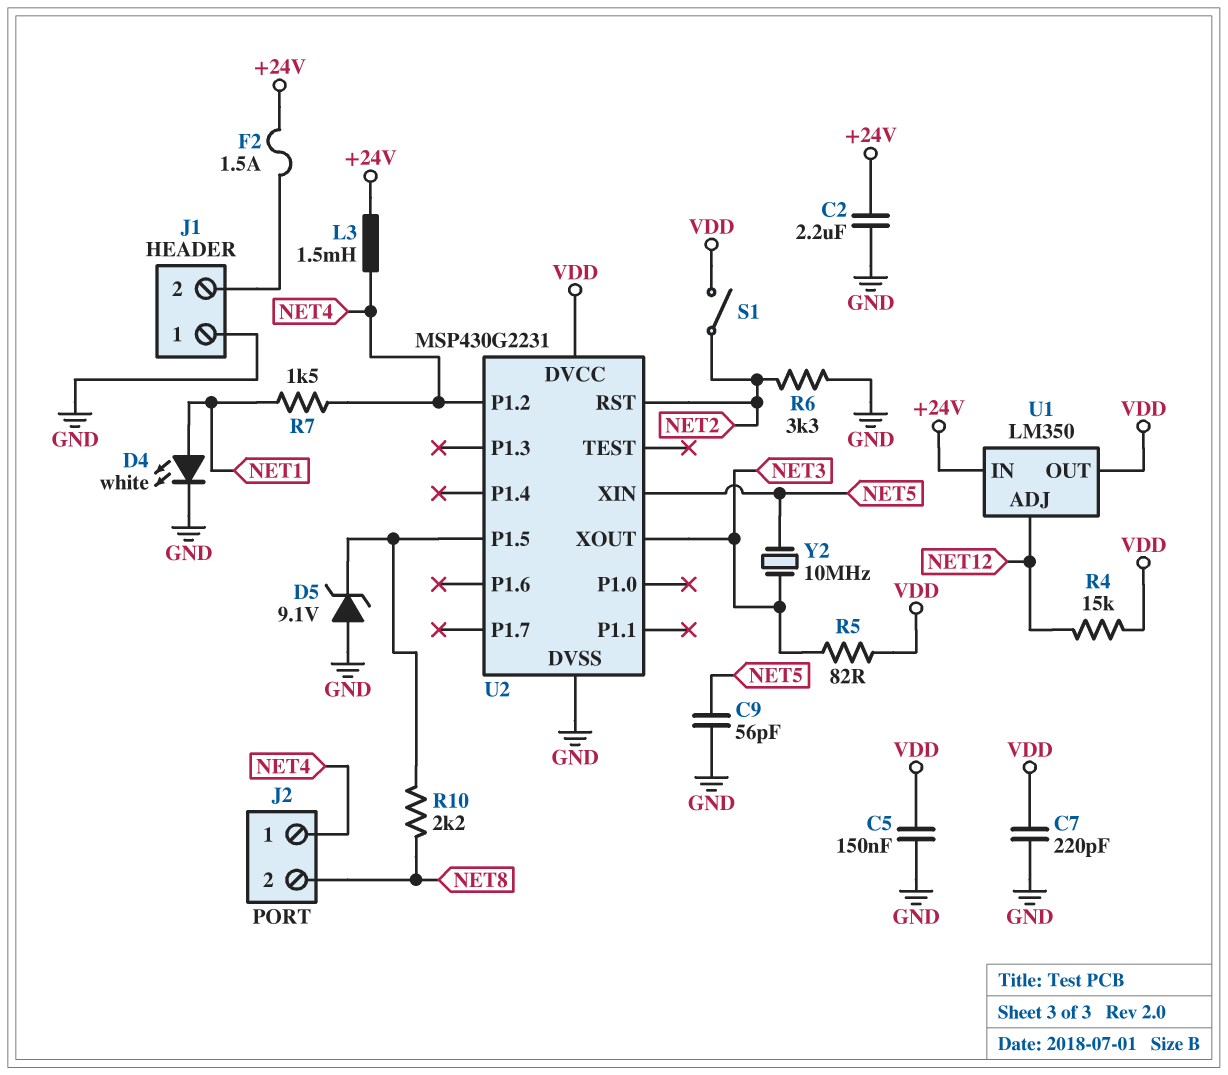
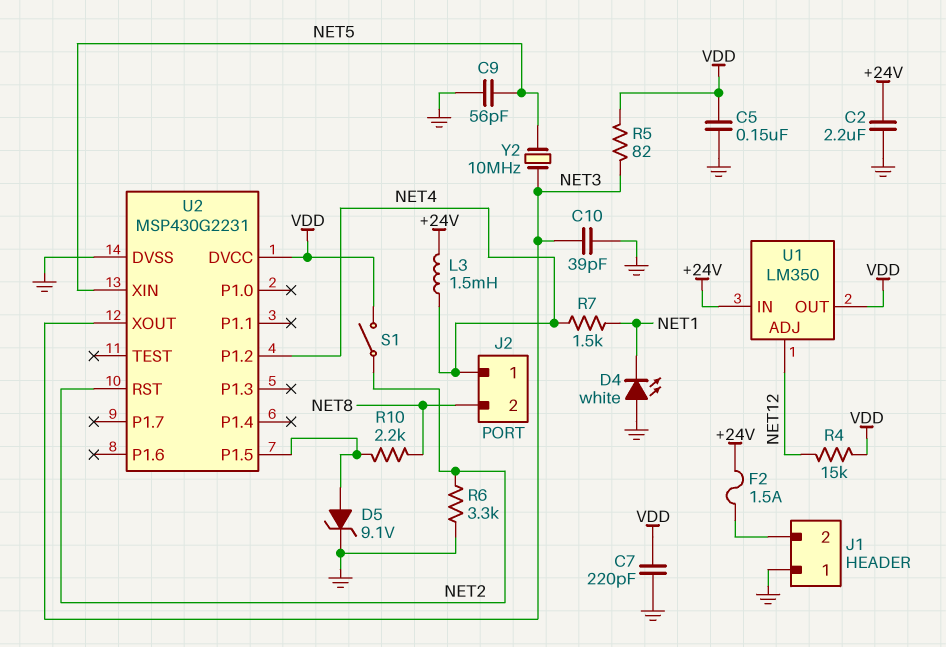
C10: none -> 39pF (GND, NET3)
D4: LED white (A NET1, K GND) -> LED white (A GND, K NET1)
D5: zener 9.1V (A GND, K U2/P1.5) -> zener 9.1V (A U2/P1.5, K GND)

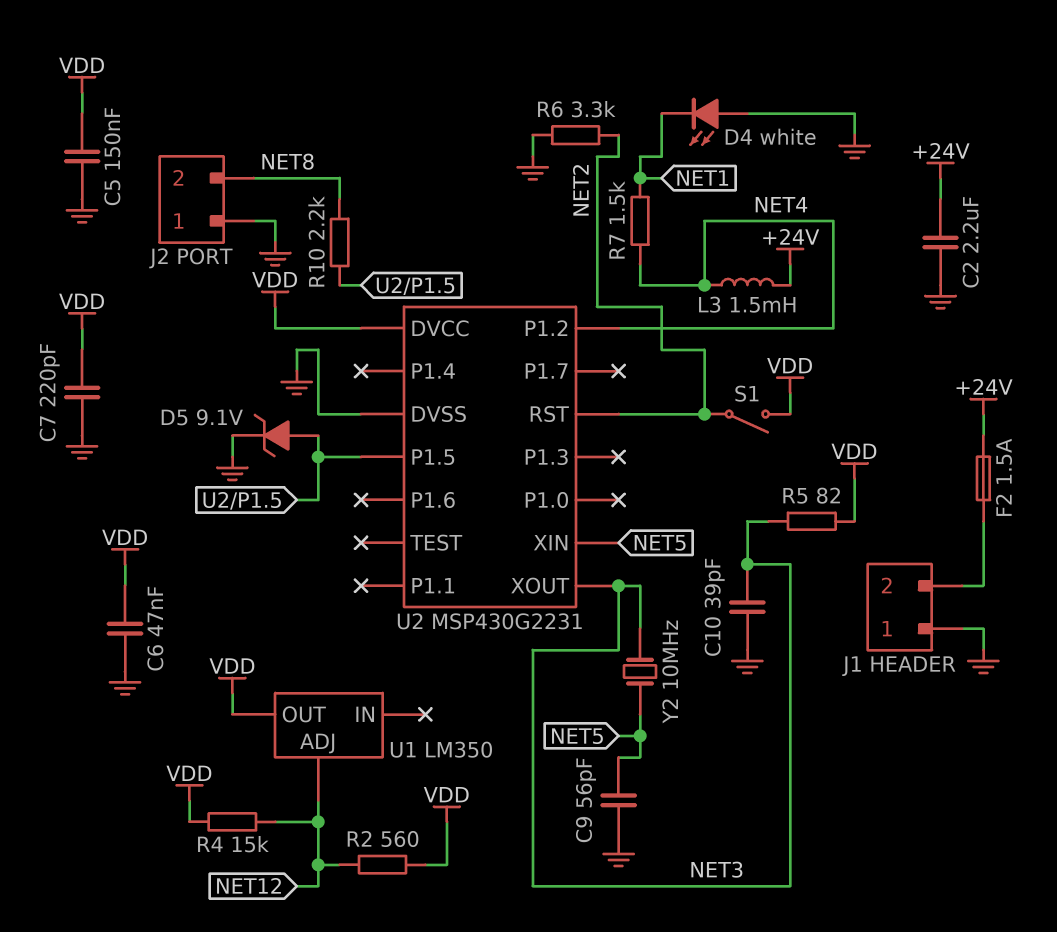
C6: none -> 47nF (GND, VDD)
J2 pin 1: NET4 -> GND
R2: none -> 560 (NET12, VDD)
U1 pin IN: +24V -> none

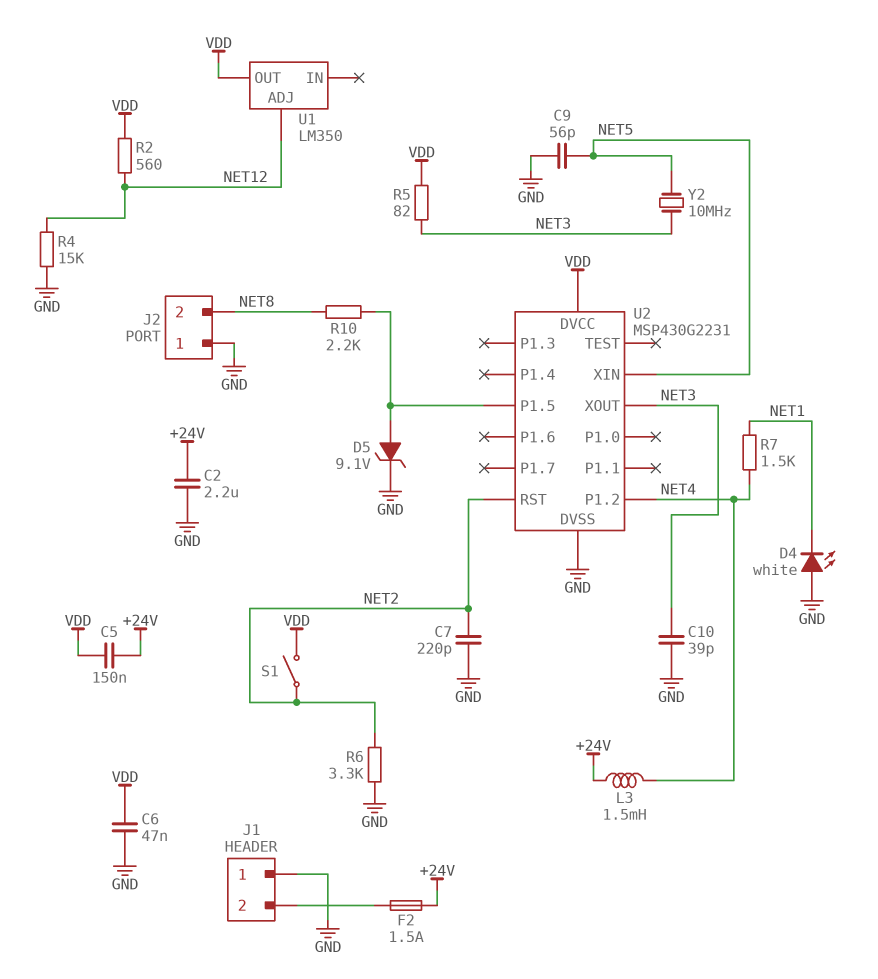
C5: 150nF (GND, VDD) -> 150nF (+24V, VDD)
C7: 220pF (GND, VDD) -> 220pF (GND, NET2)
R4: 15k (NET12, VDD) -> 15k (GND, NET12)

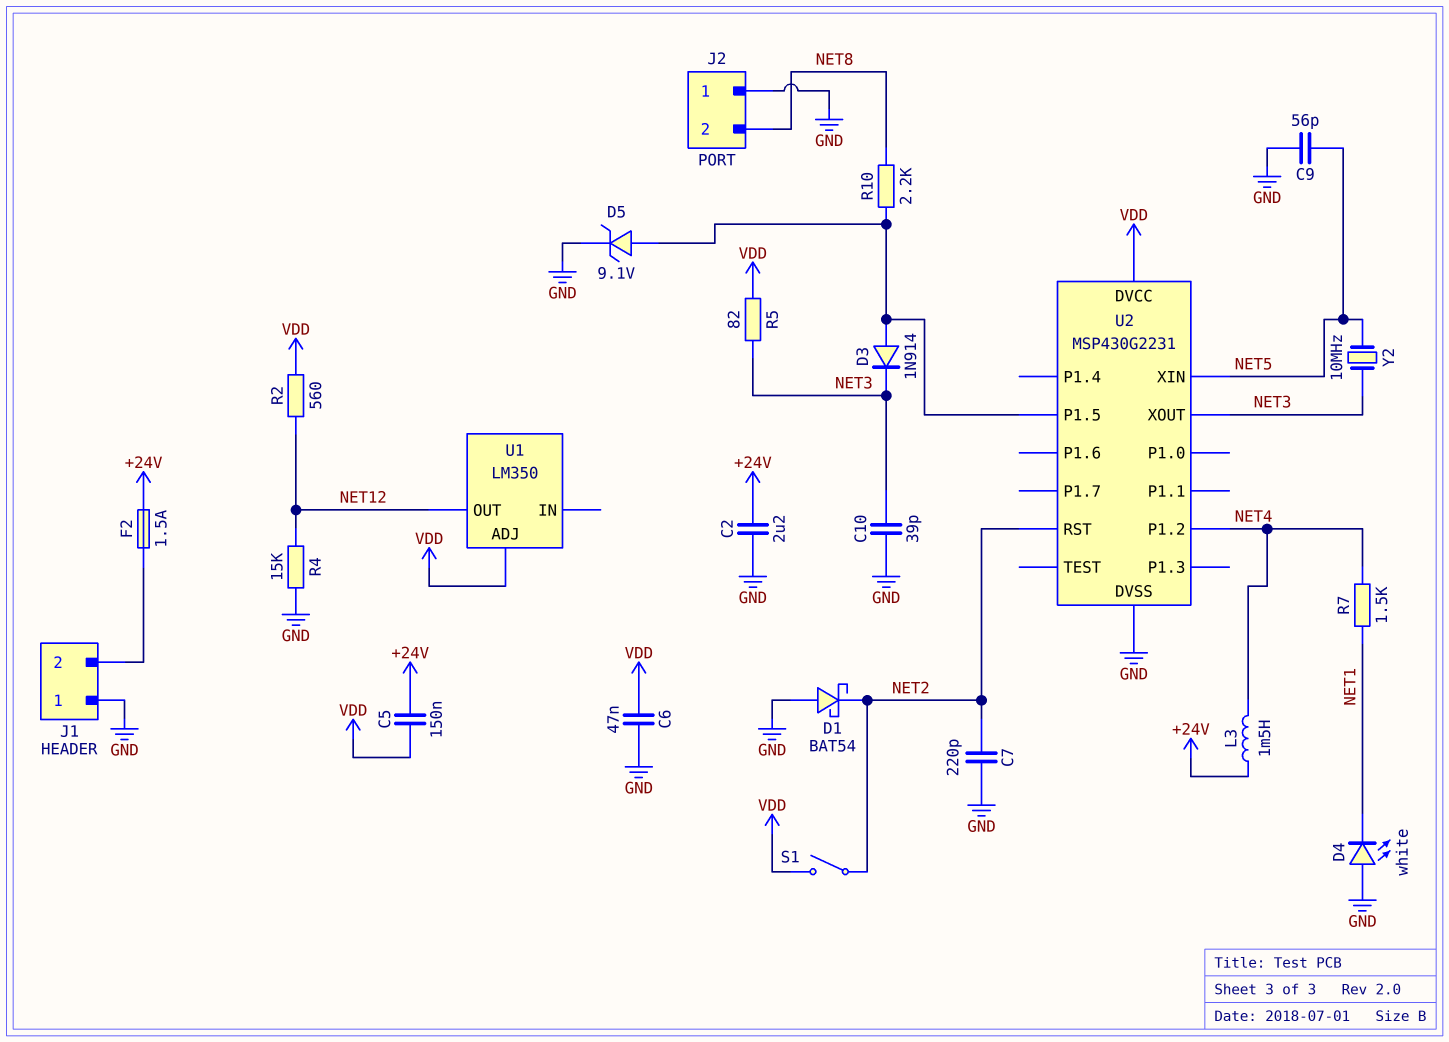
D1: none -> schottky BAT54 (A GND, K NET2)
D3: none -> diode 1N914 (A U2/P1.5, K NET3)
R6: 3.3k (GND, NET2) -> none
U1 pin ADJ: NET12 -> VDD
U1 pin OUT: VDD -> NET12

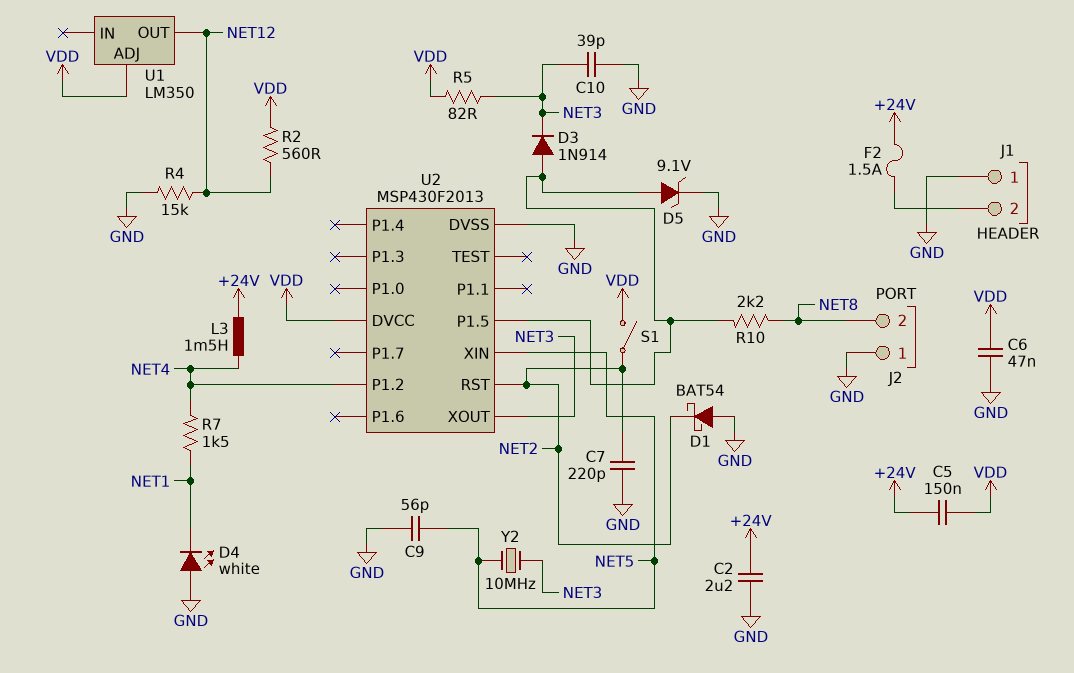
U2: MSP430G2231 -> MSP430F2013

